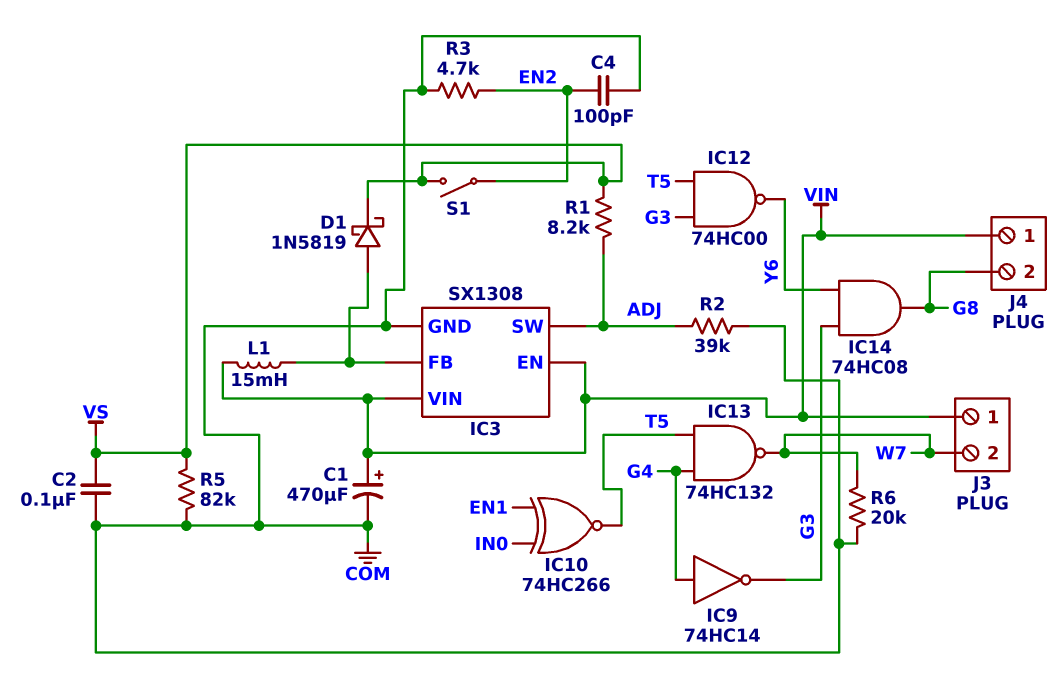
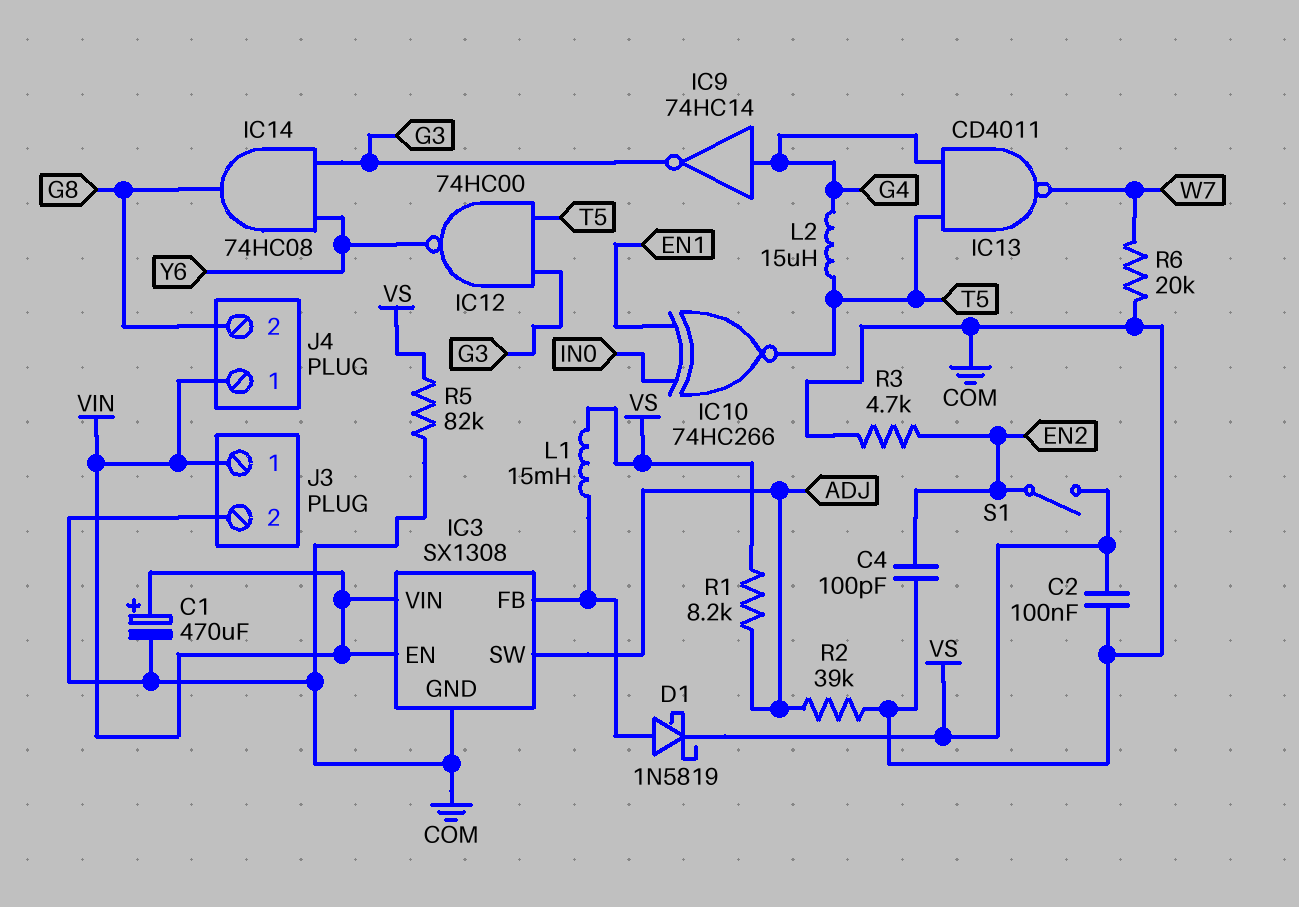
IC13: NAND 74HC132 (in G4, in T5, out W7) -> NAND CD4011 (in G4, in T5, out W7)
J3 pin 2: W7 -> COM
L1: 15mH (IC3/FB, VIN) -> 15mH (IC3/FB, VS)
L2: none -> 15uH (G4, T5)

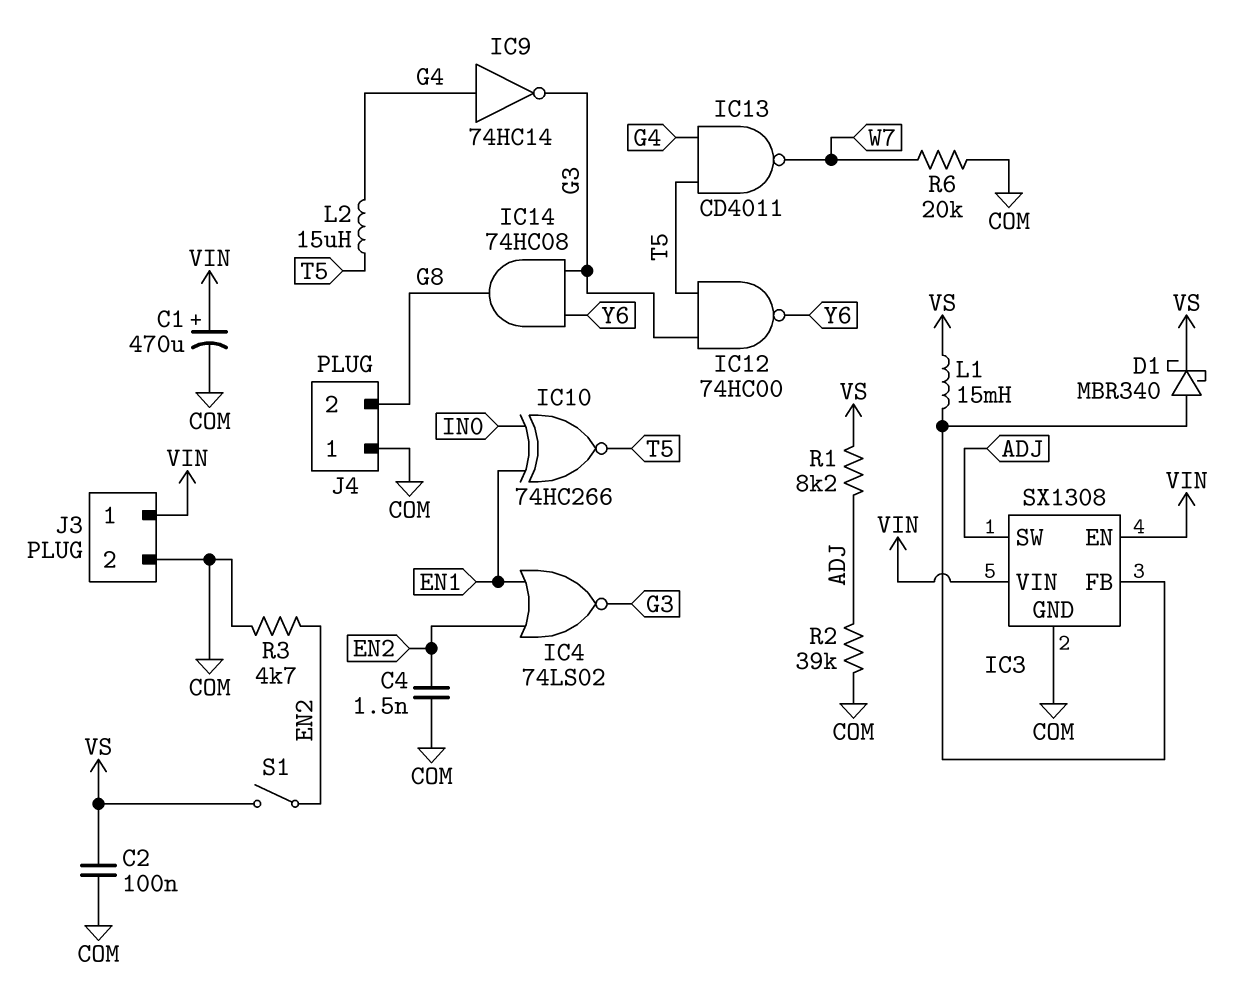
C4: 100pF (COM, EN2) -> 1.5nF (COM, EN2)
D1: schottky 1N5819 (A IC3/FB, K VS) -> schottky MBR340 (A IC3/FB, K VS)
IC4: none -> NOR 74LS02 (in EN1, in EN2, out G3)
J4 pin 1: VIN -> COM
R5: 82k (COM, VS) -> none

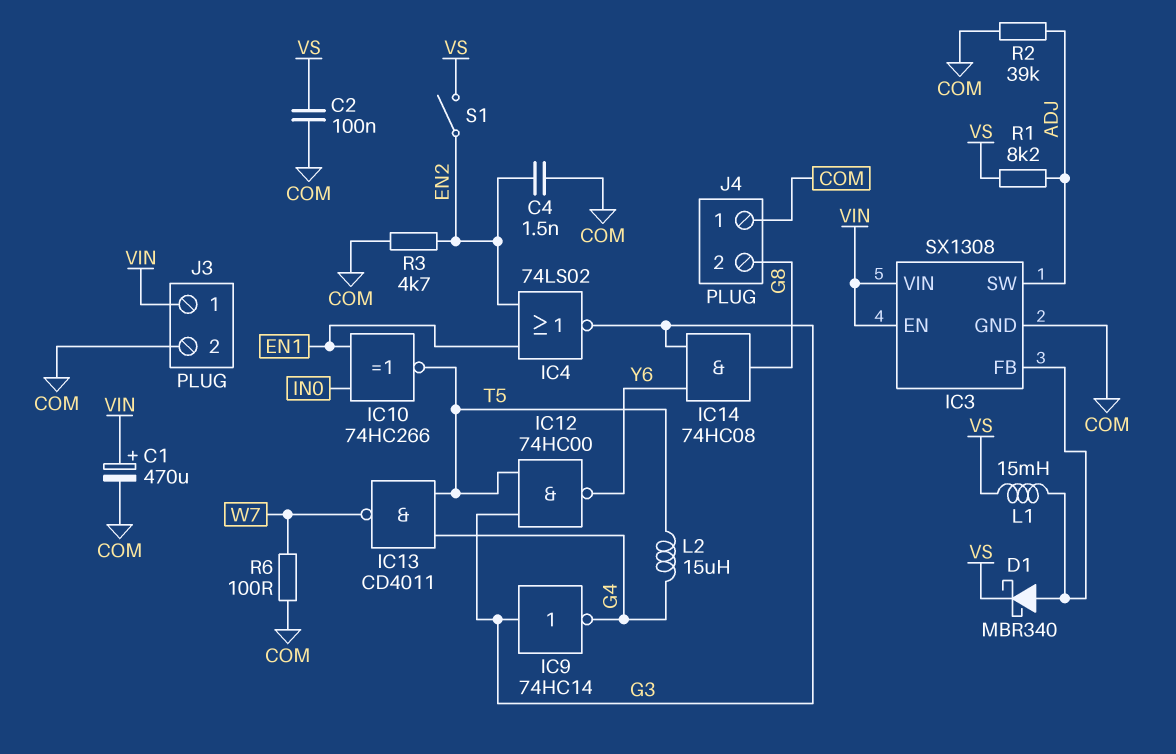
IC9: NOT 74HC14 (in G4, out G3) -> NOT 74HC14 (in G3, out G4)
R6: 20k (COM, W7) -> 100 (COM, W7)

